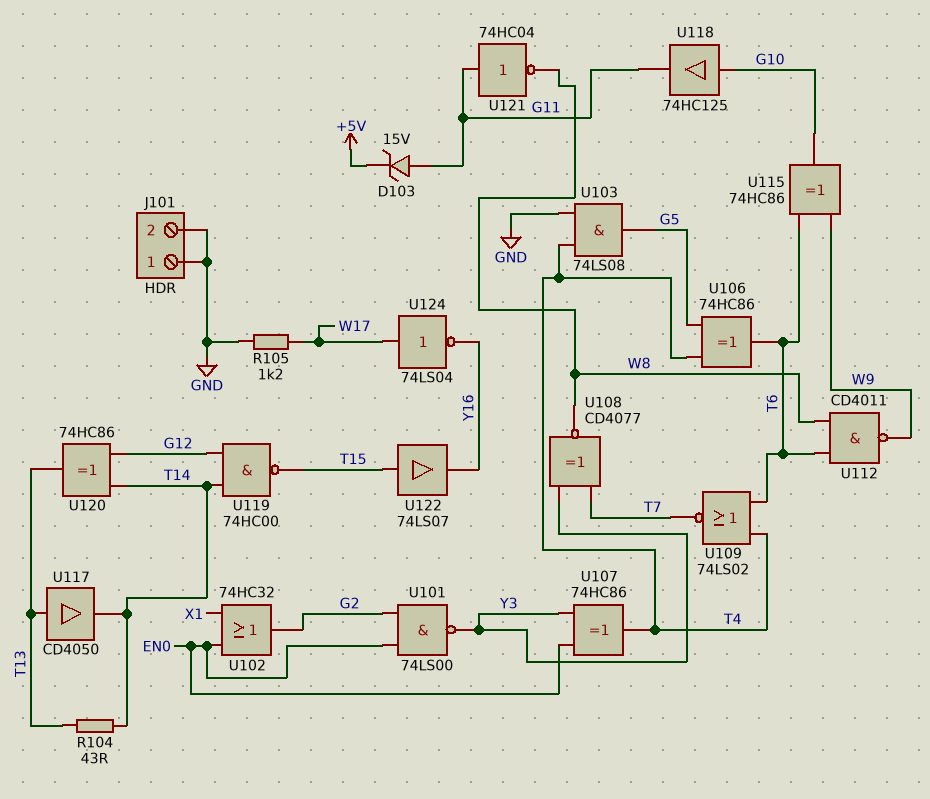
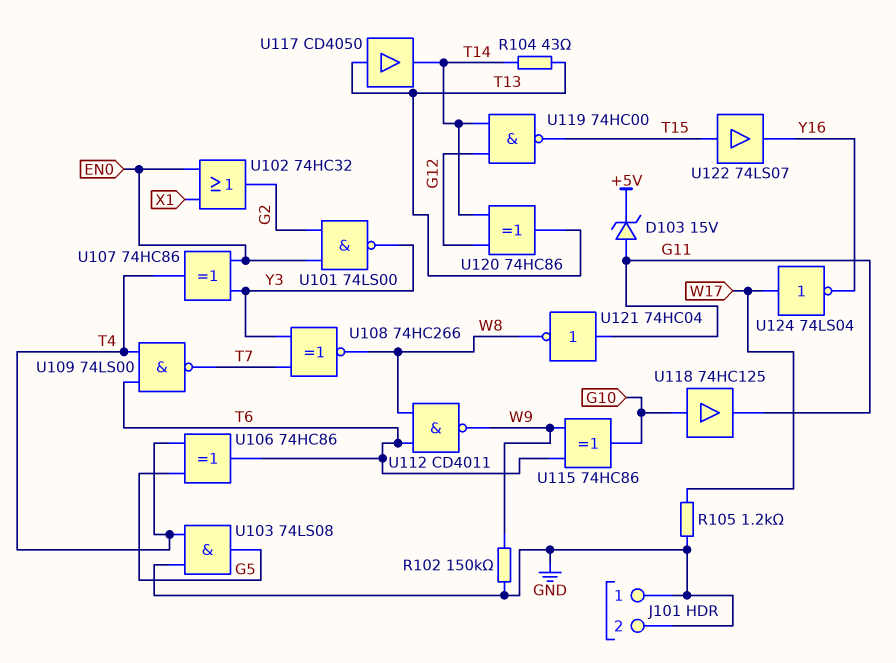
R102: none -> 150k (GND, W9)
U108: XNOR CD4077 (in T7, in Y3, out W8) -> XNOR 74HC266 (in T7, in Y3, out W8)
U109: NOR 74LS02 (in T4, in T6, out T7) -> NAND 74LS00 (in T4, in T6, out T7)

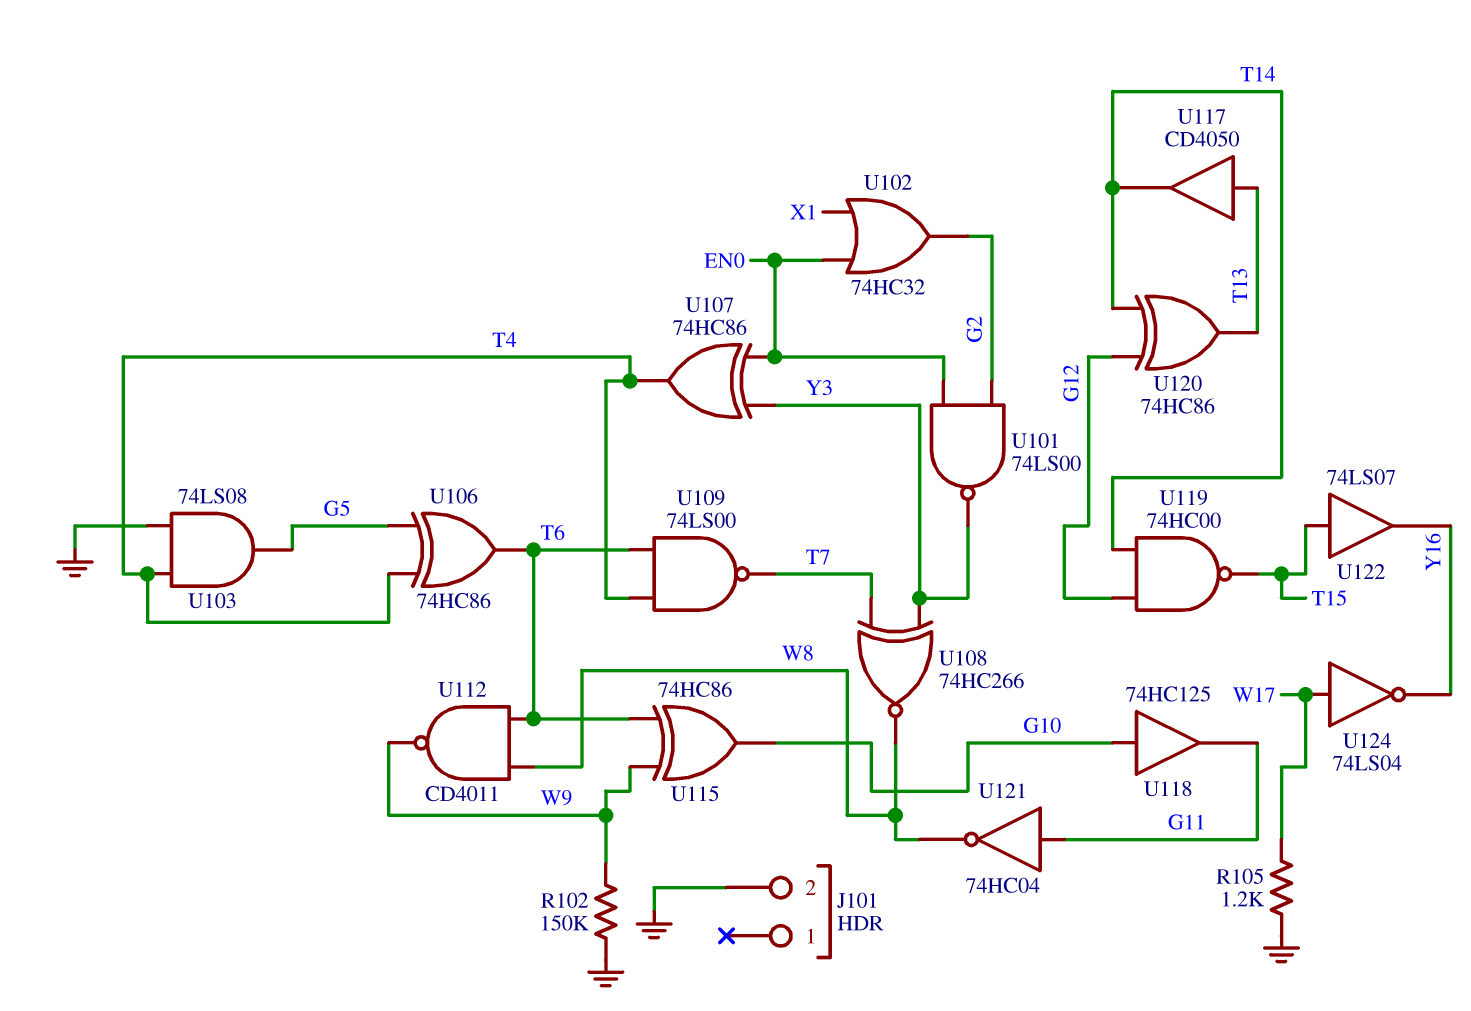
D103: zener 15V (A G11, K +5V) -> none
J101 pin 1: GND -> none
R104: 43 (T13, T14) -> none

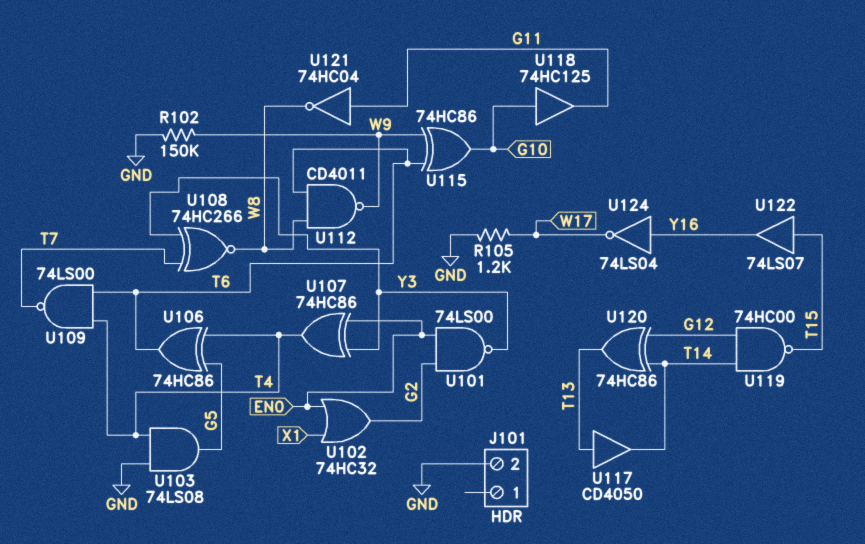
U124: NOT 74LS04 (in W17, out Y16) -> NOT 74LS04 (in Y16, out W17)

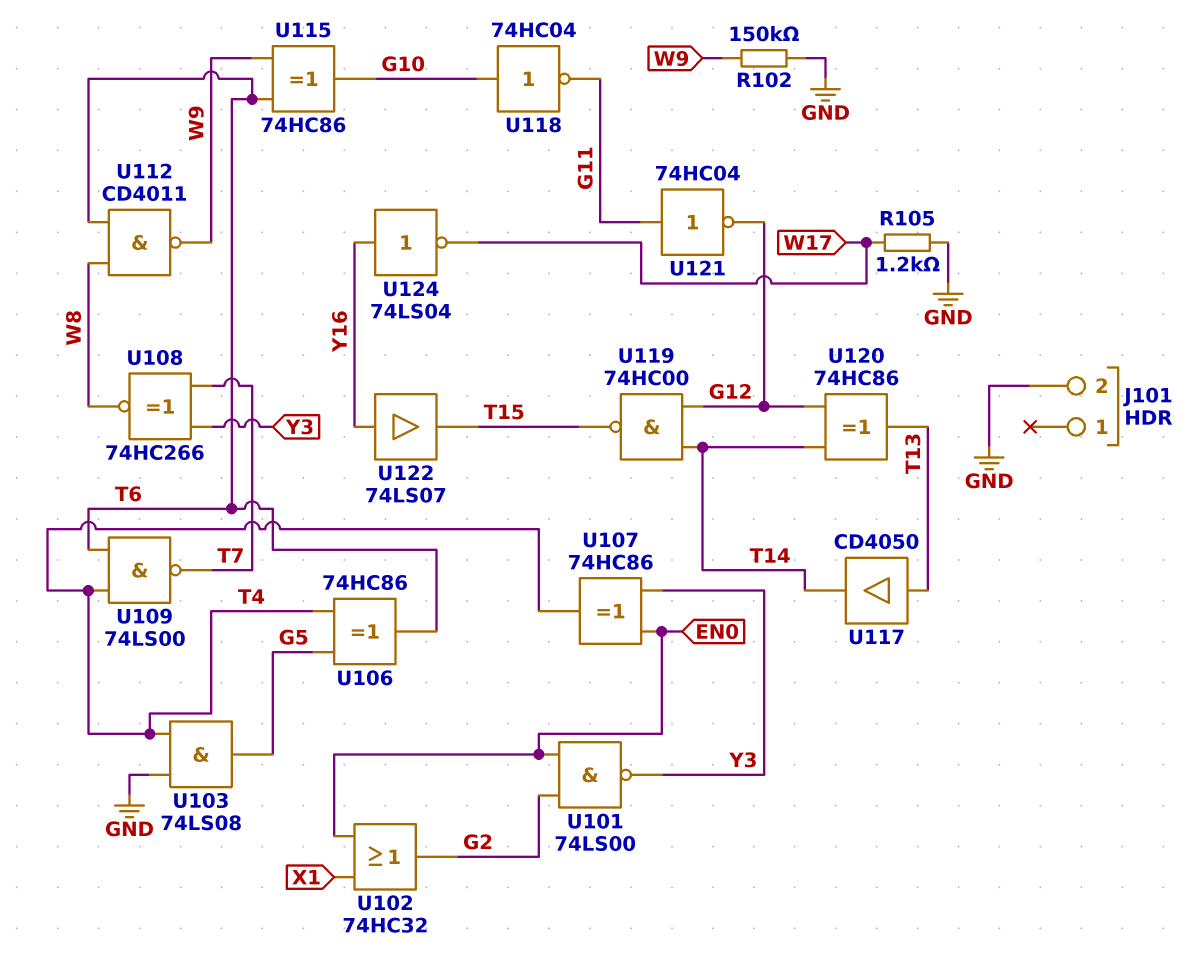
U118: buffer 74HC125 (in G10, out G11) -> NOT 74HC04 (in G10, out G11)
U121: NOT 74HC04 (in G11, out W8) -> NOT 74HC04 (in G11, out G12)
U122: buffer 74LS07 (in T15, out Y16) -> buffer 74LS07 (in Y16, out T15)

